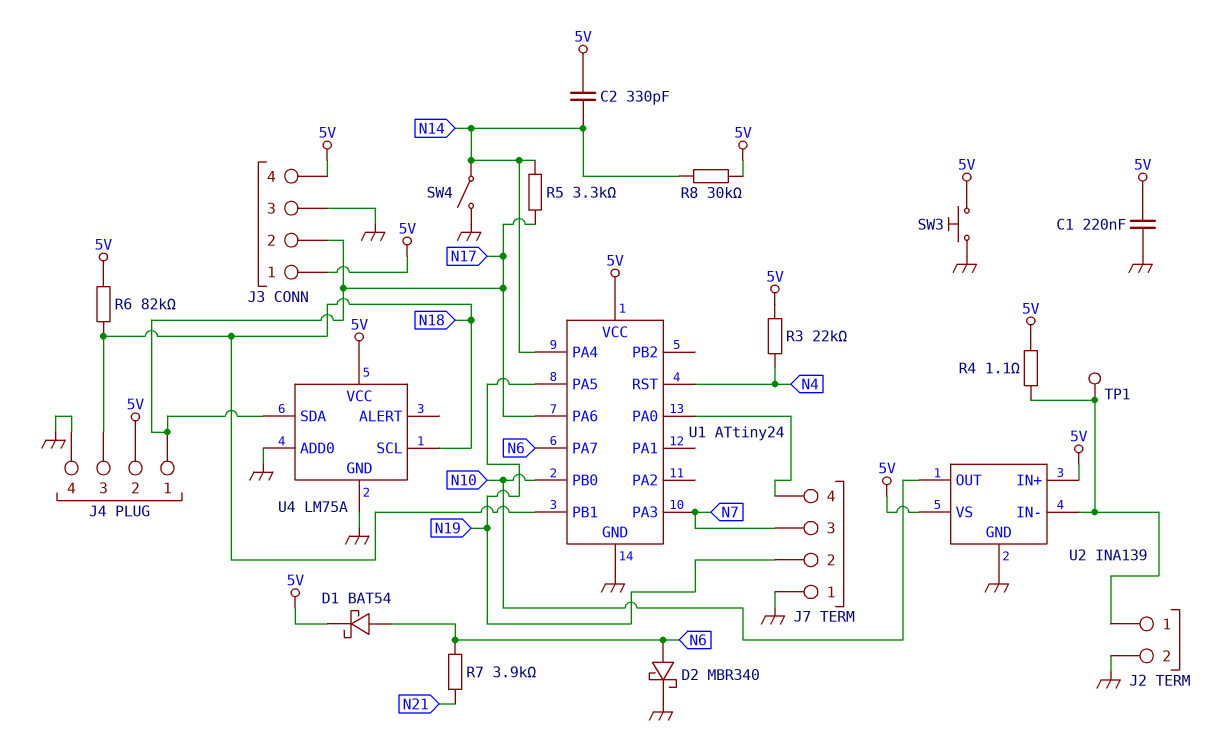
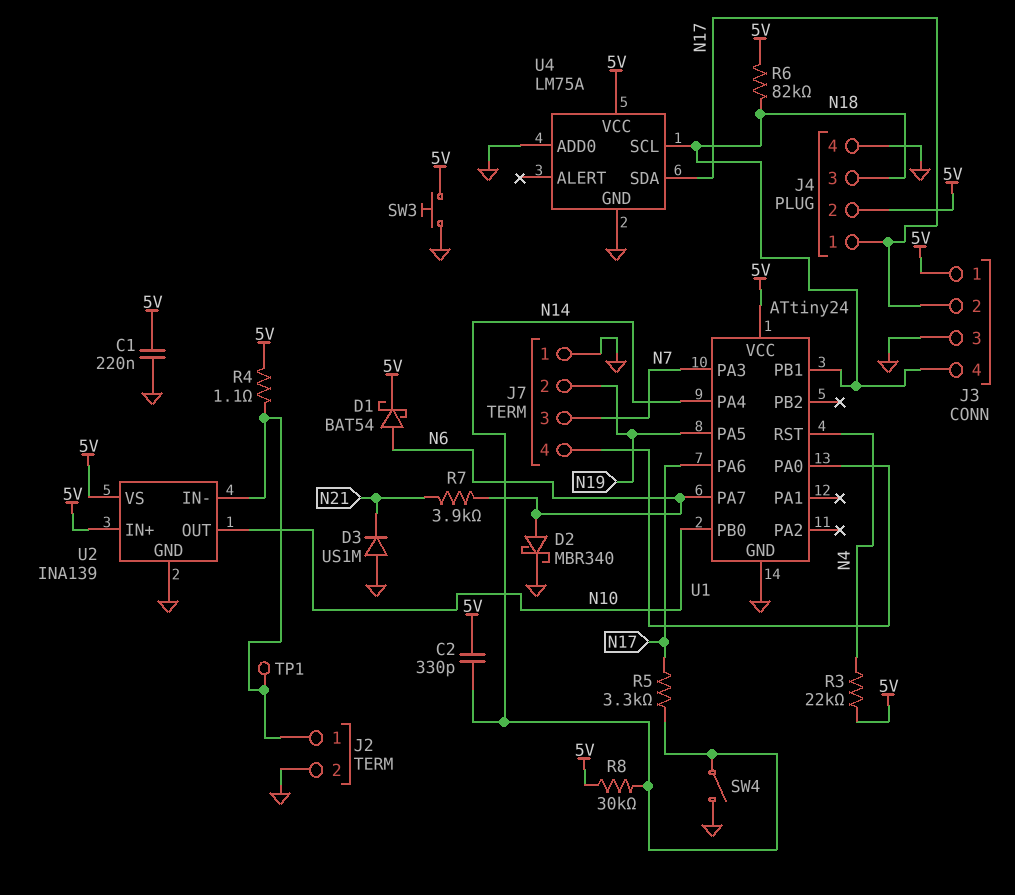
D3: none -> diode US1M (A GND, K N21)
J3 pin 4: 5V -> N18

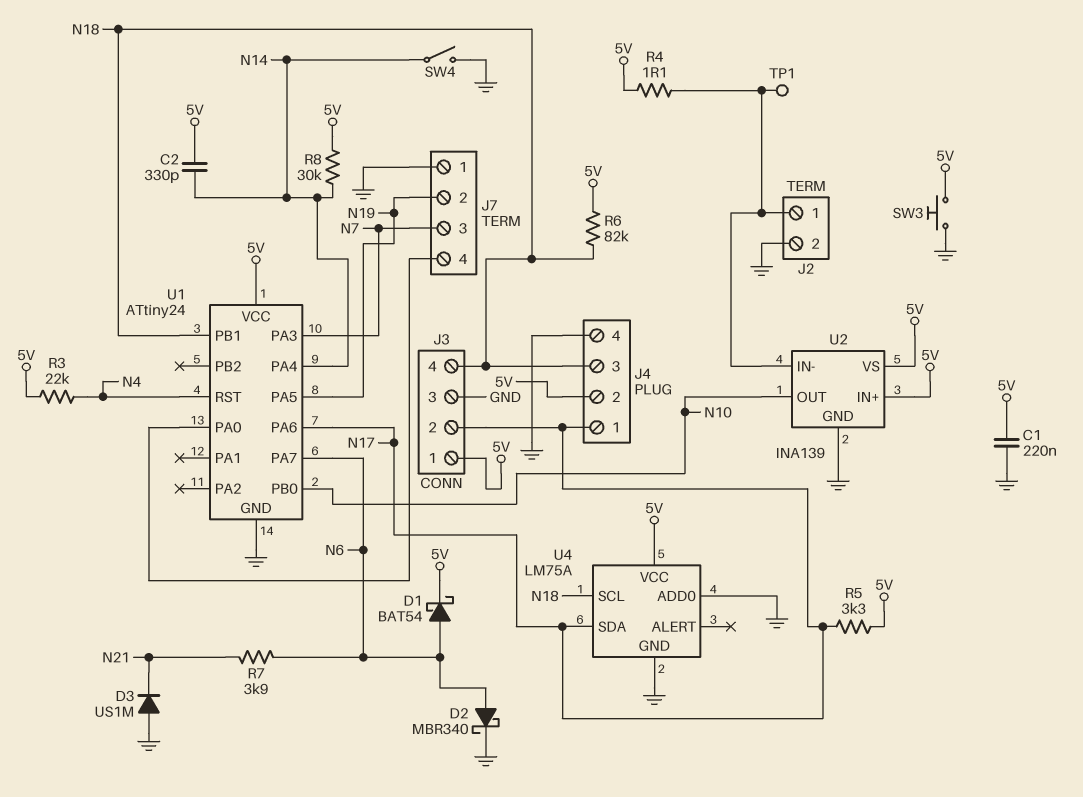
R5: 3.3k (N14, N17) -> 3.3k (5V, N17)

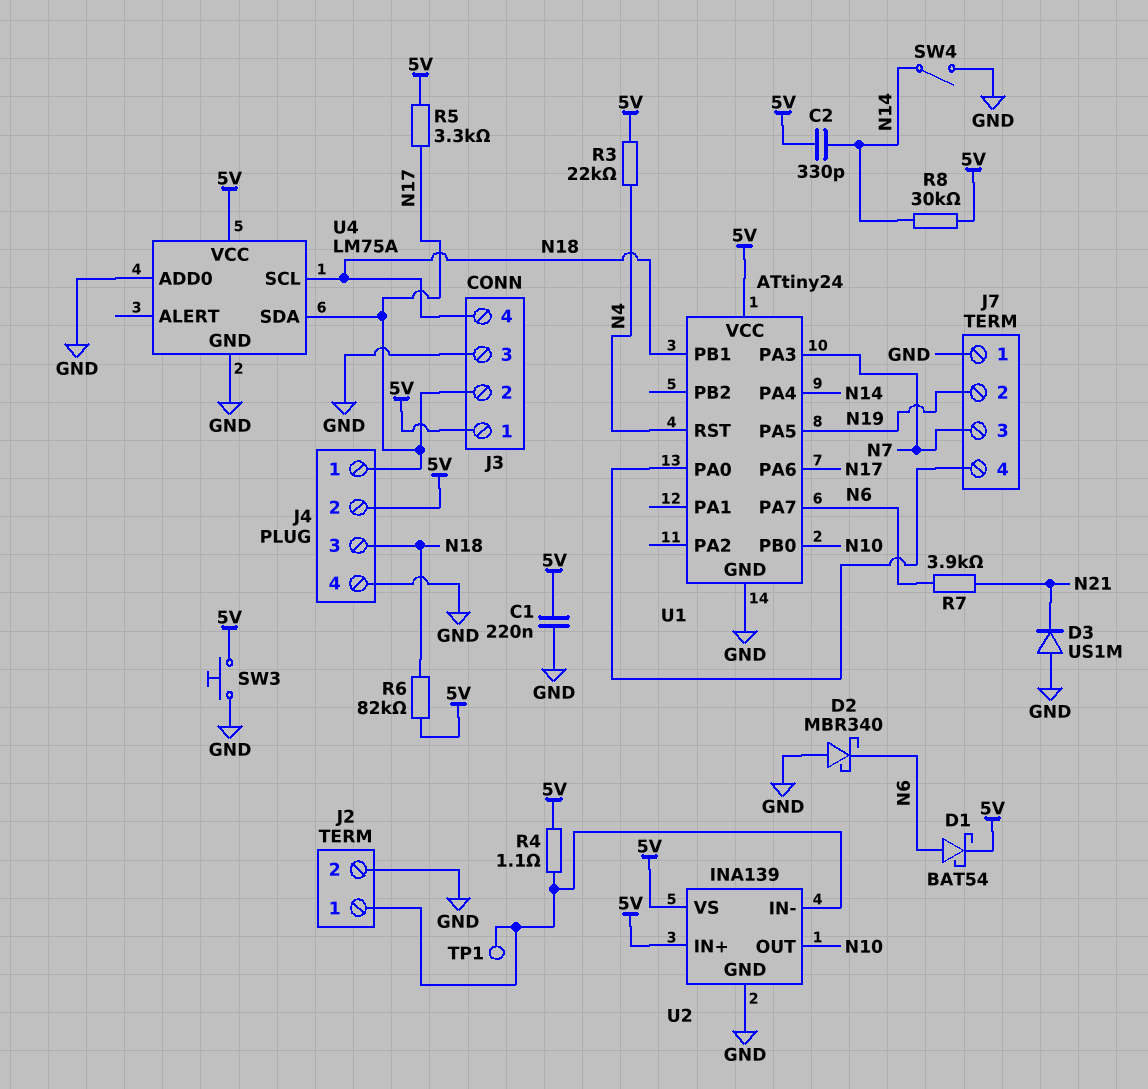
D2: schottky MBR340 (A N6, K GND) -> schottky MBR340 (A GND, K N6)

